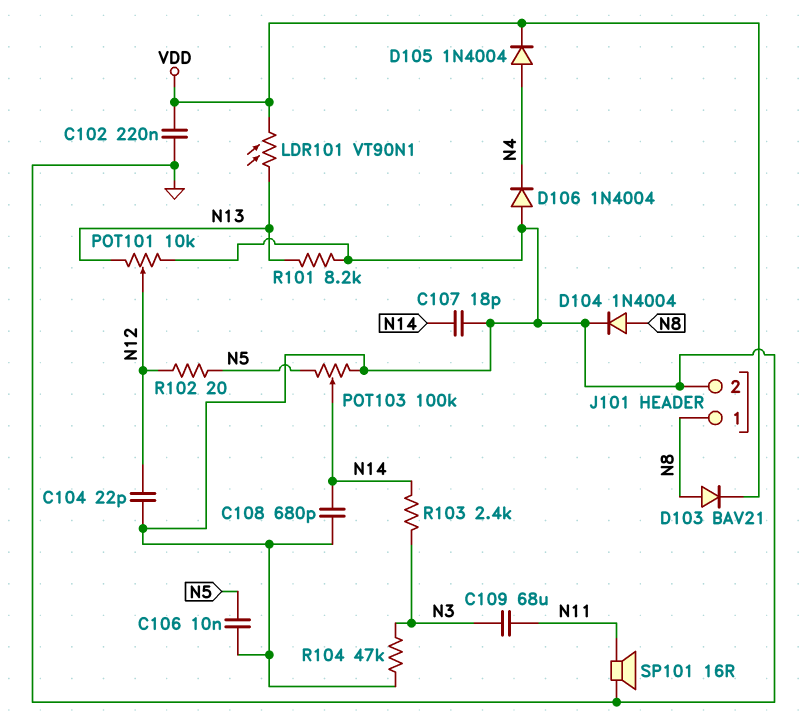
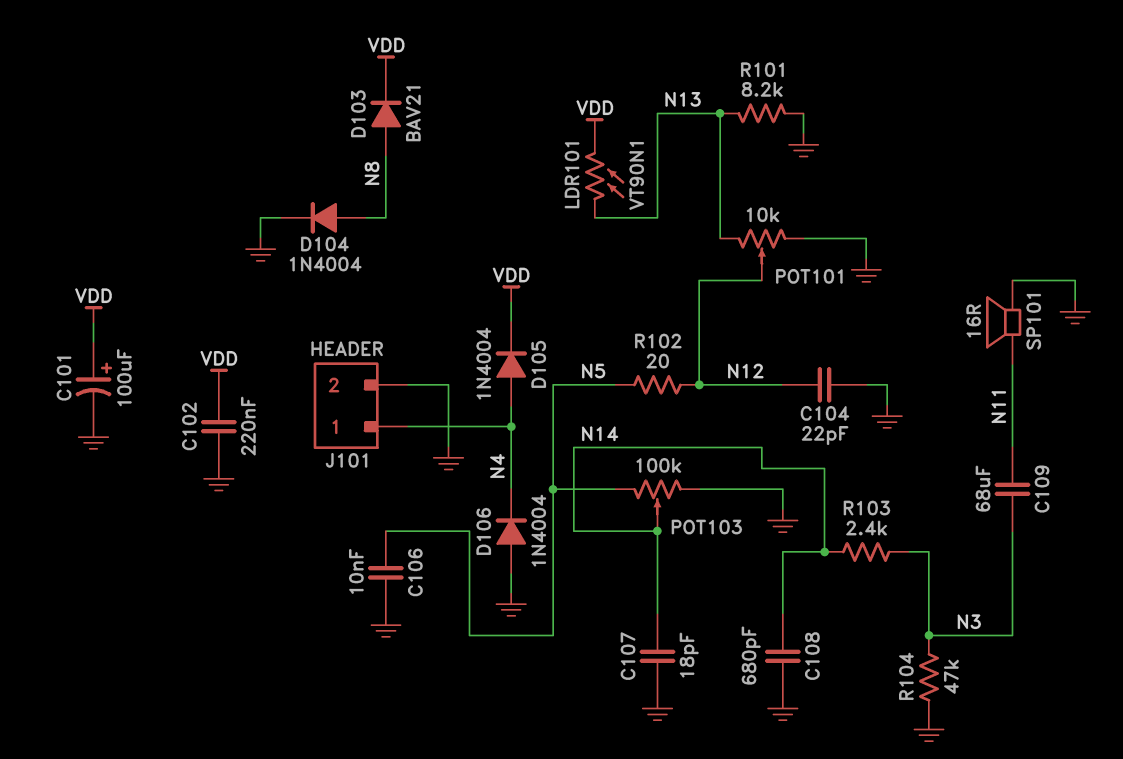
C101: none -> 100uF (plus VDD, minus GND)
J101 pin 1: N8 -> N4

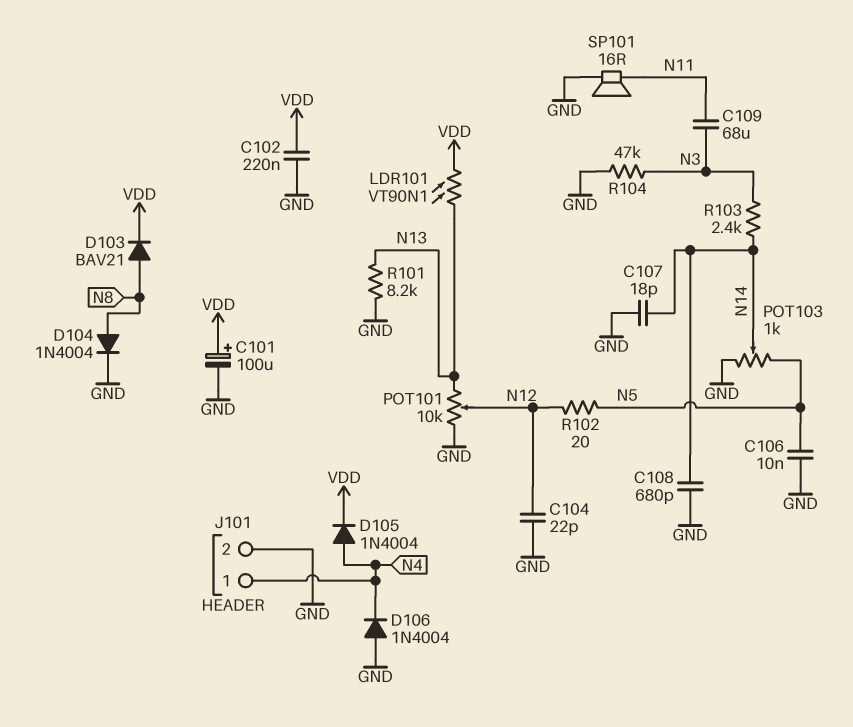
POT103: 100k (GND, N5, wiper N14) -> 1k (GND, N5, wiper N14)

